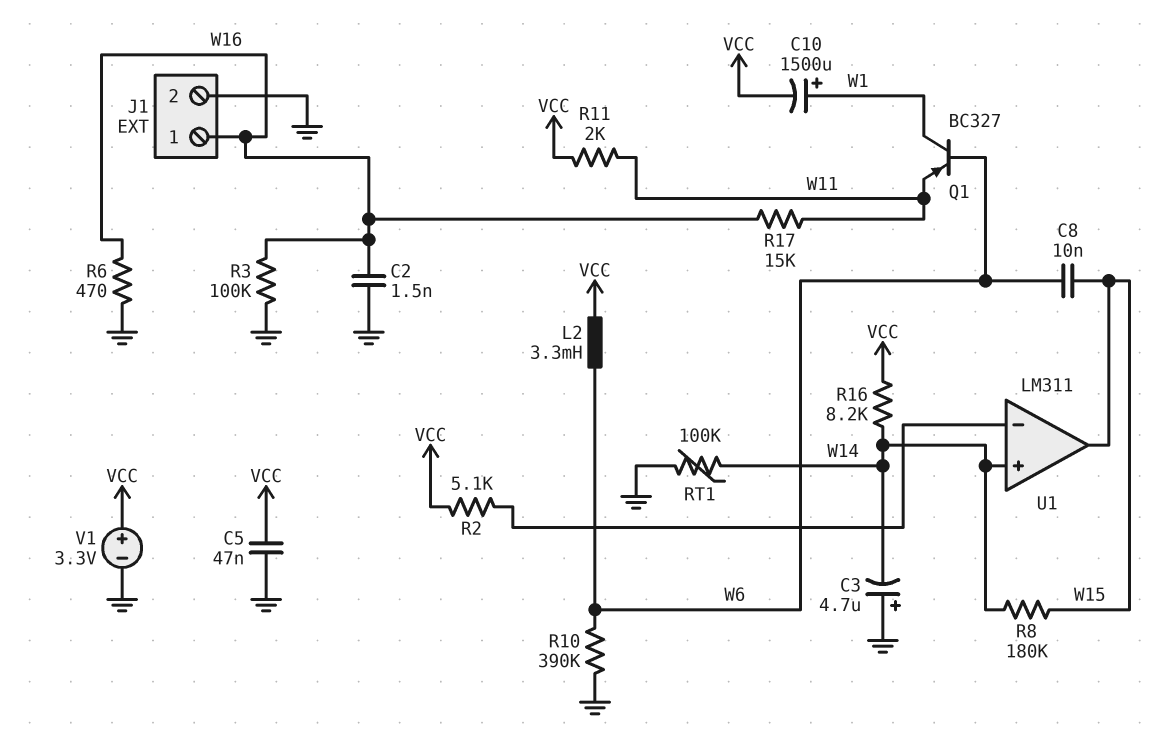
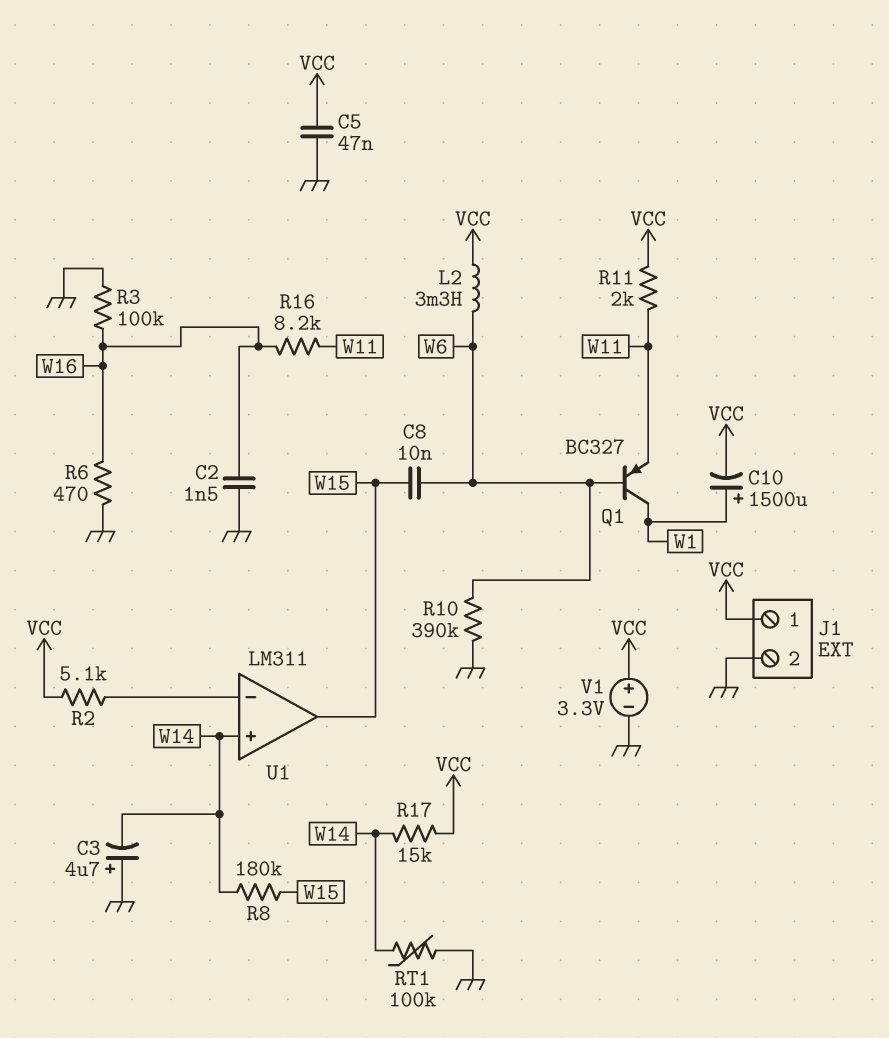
J1 pin 1: W16 -> VCC
R16: 8.2k (VCC, W14) -> 8.2k (W11, W16)
R17: 15k (W11, W16) -> 15k (VCC, W14)

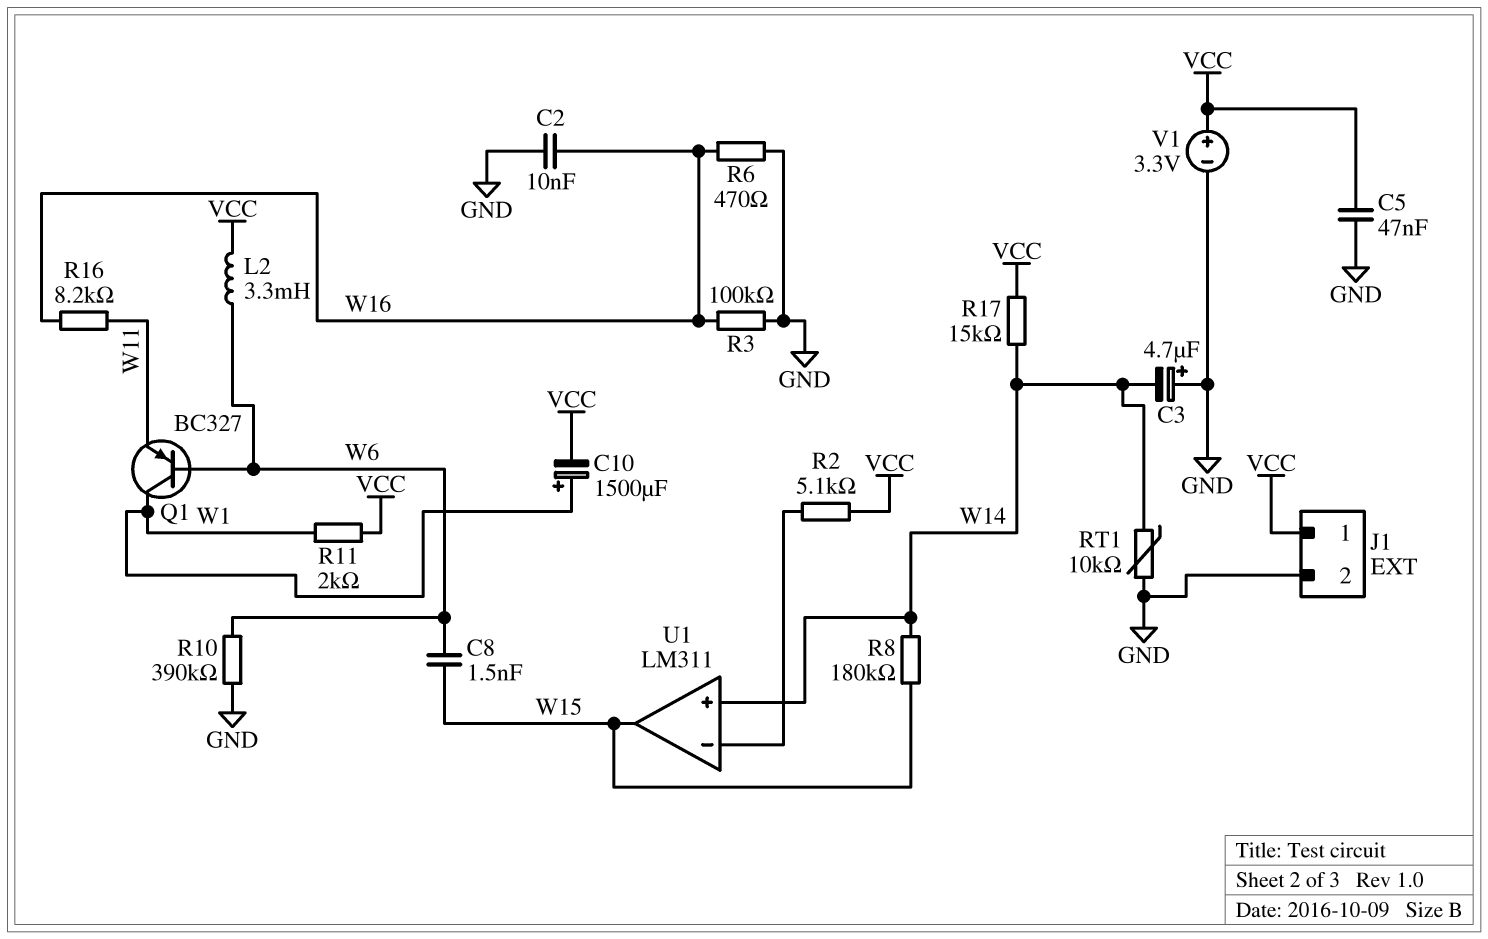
C2: 1.5nF (GND, W16) -> 10nF (GND, W16)
C8: 10nF (W6, W15) -> 1.5nF (W6, W15)
R11: 2k (VCC, W11) -> 2k (VCC, W1)
RT1: 100k (GND, W14) -> 10k (GND, W14)

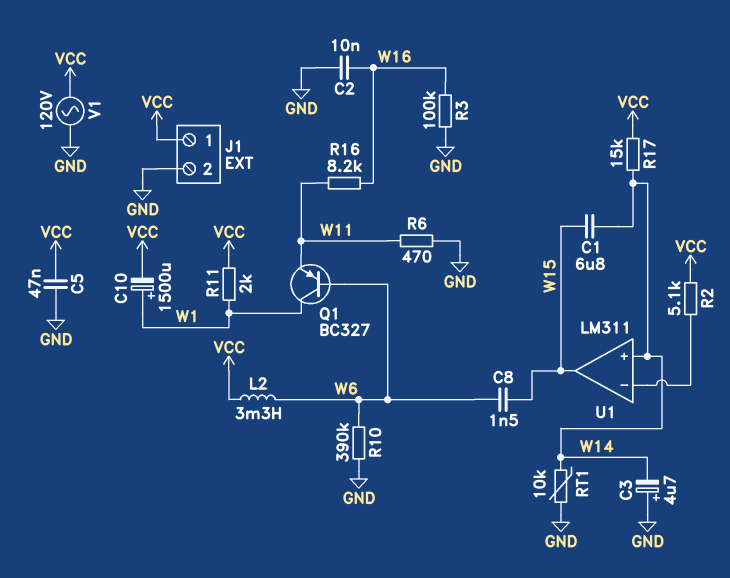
C1: none -> 6.8uF (W14, W15)
R6: 470 (GND, W16) -> 470 (GND, W11)
R8: 180k (W14, W15) -> none
V1: 3.3V (plus VCC, minus GND) -> AC 120V (GND, VCC)

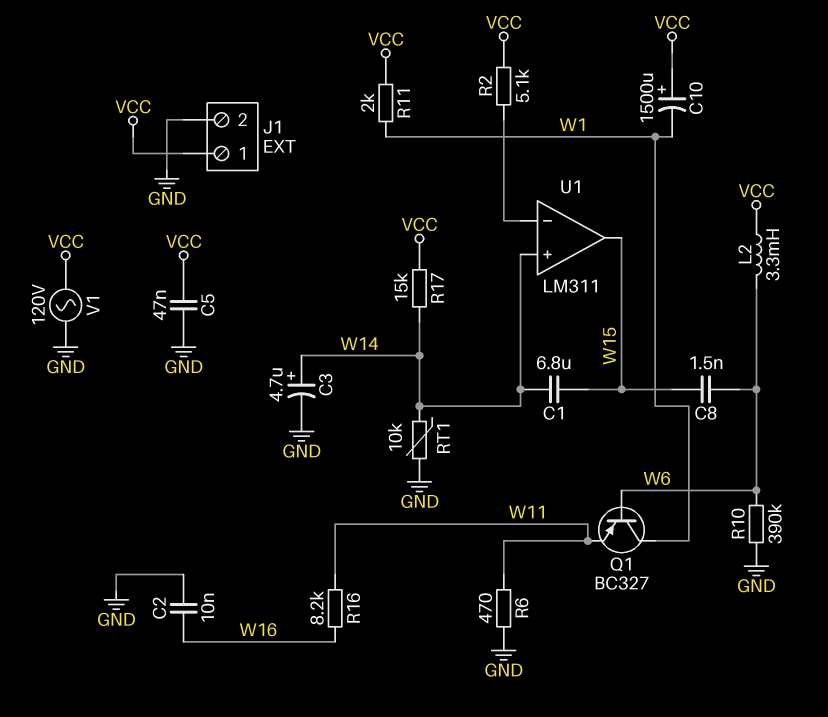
C3: 4.7uF (plus GND, minus W14) -> 4.7uF (plus W14, minus GND)
C10: 1500uF (plus W1, minus VCC) -> 1500uF (plus VCC, minus W1)
R3: 100k (GND, W16) -> none

